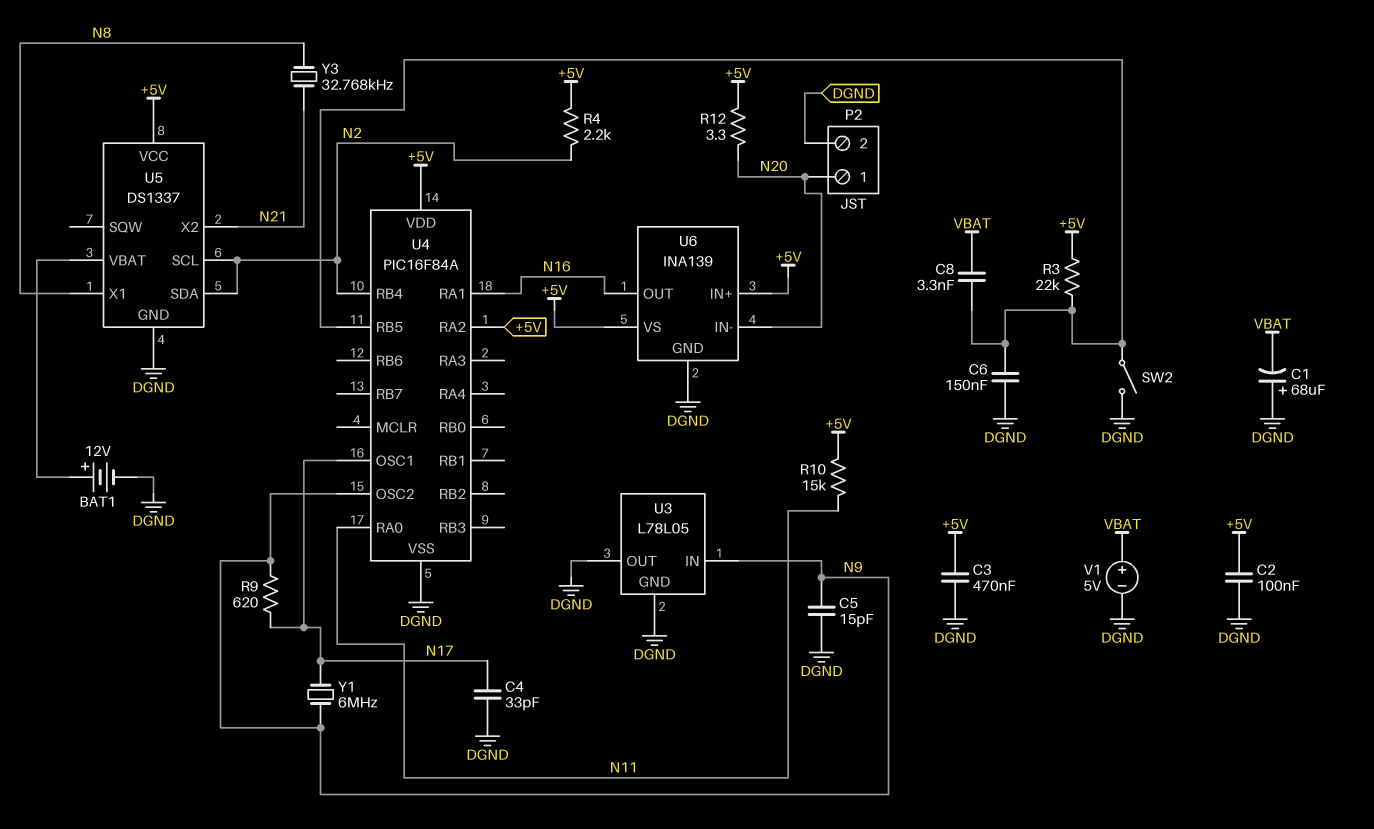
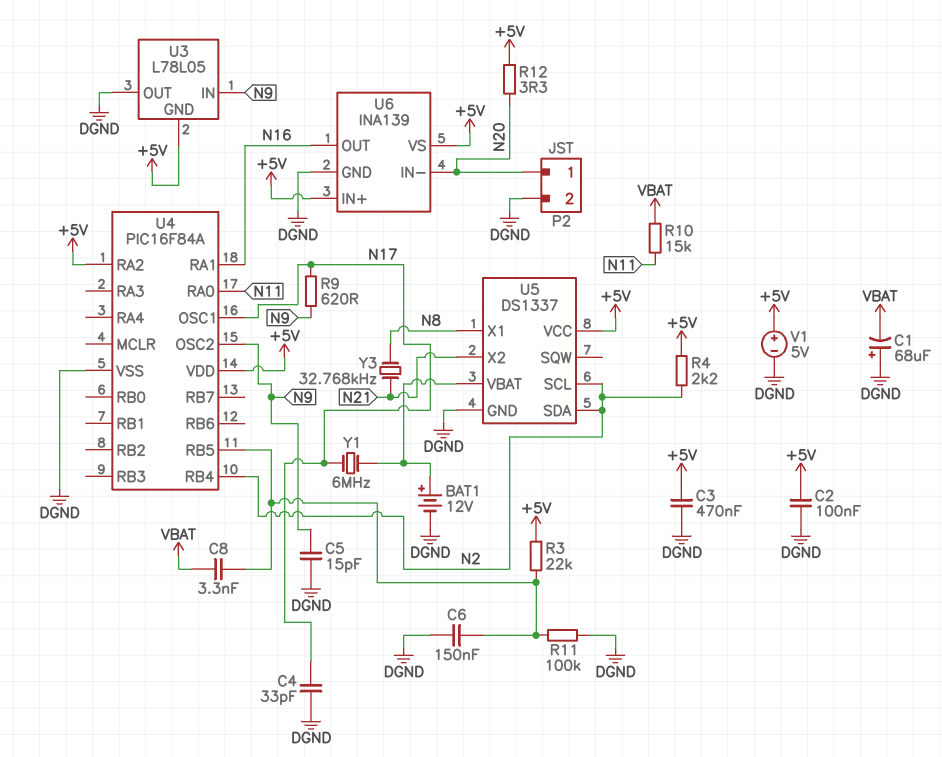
R10: 15k (+5V, N11) -> 15k (N11, VBAT)
R11: none -> 100k (DGND, U4/RB5)
SW2: switch (DGND, U4/RB5) -> none
U3 pin GND: DGND -> +5V
V1: 5V (plus VBAT, minus DGND) -> 5V (plus +5V, minus DGND)
Y1: 6MHz (N9, N17) -> 6MHz (N17, U5/VBAT)

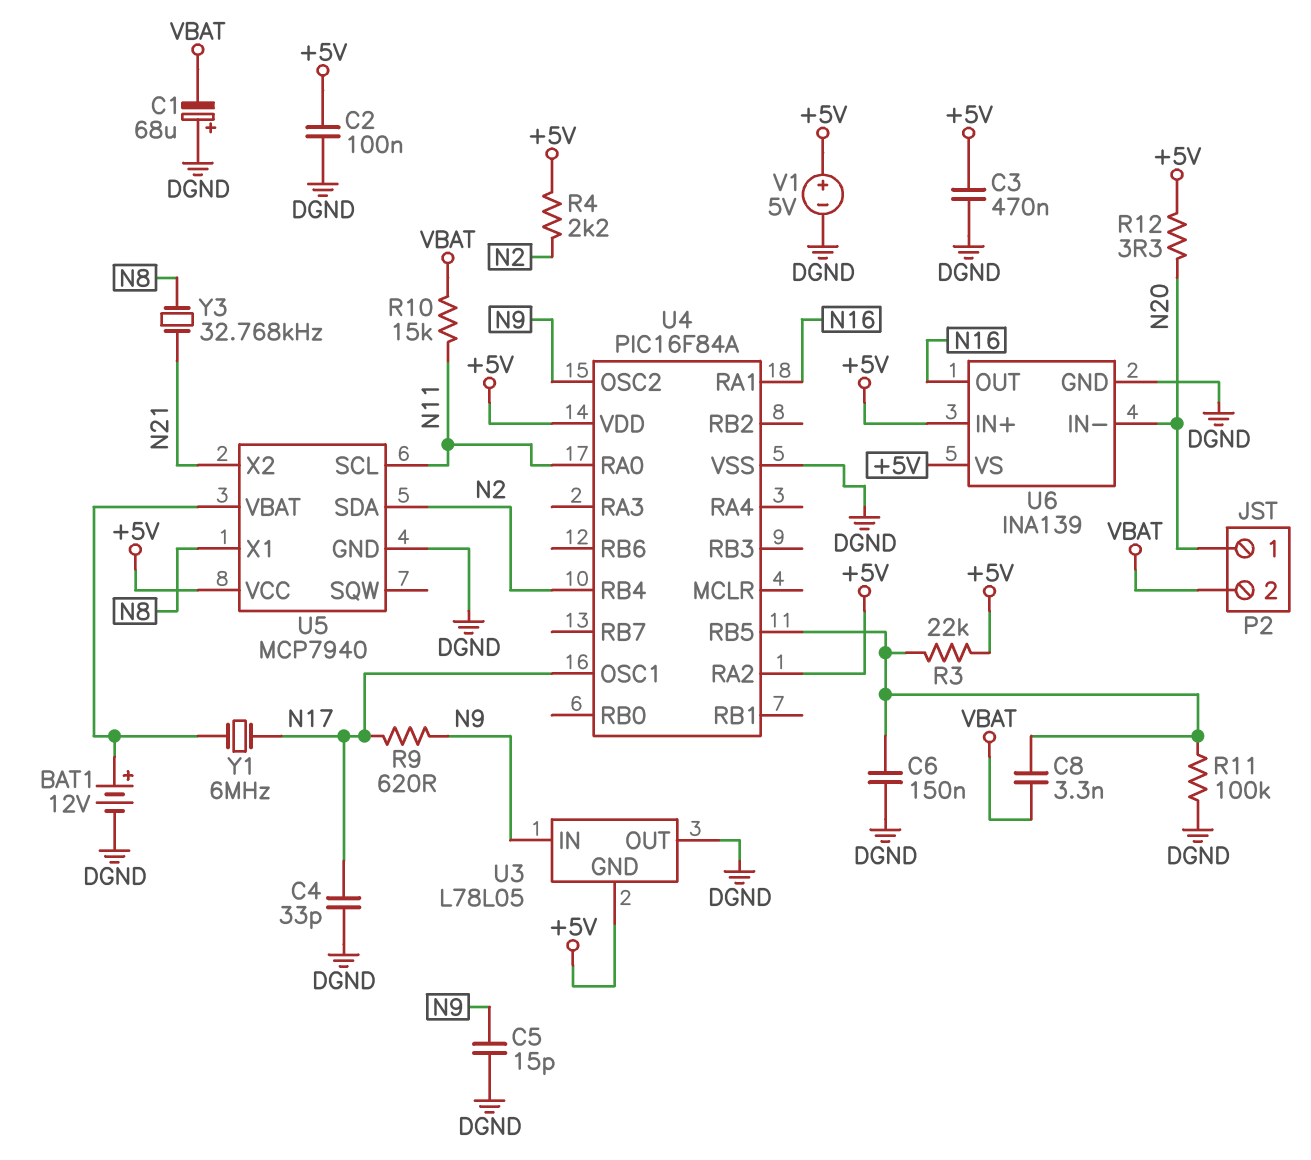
P2 pin 2: DGND -> VBAT
U5: DS1337 -> MCP7940
U5 pin SCL: N2 -> N11

